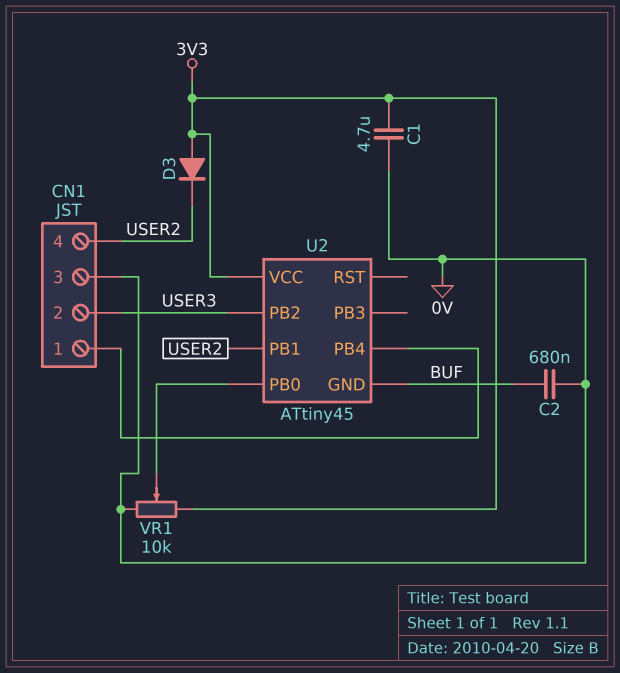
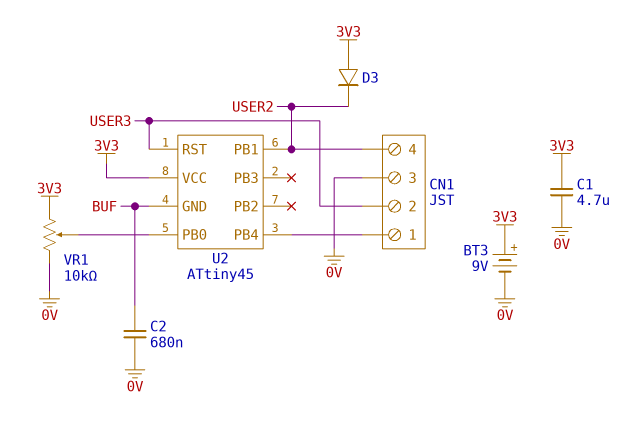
BT3: none -> 9V (plus 3V3, minus 0V)
U2 pin PB2: USER3 -> none
U2 pin RST: none -> USER3

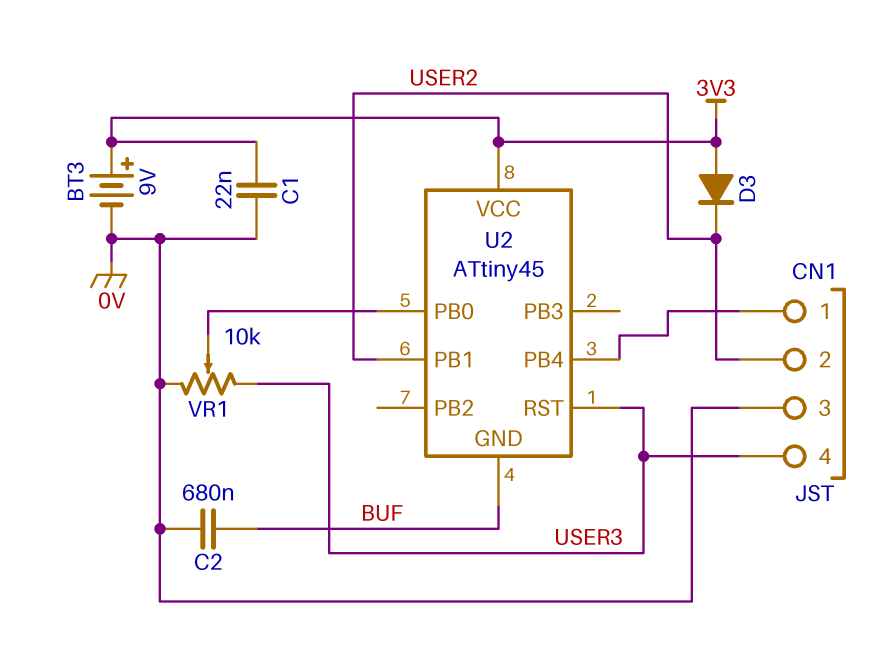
C1: 4.7uF (0V, 3V3) -> 22nF (0V, 3V3)
CN1 pin 2: USER3 -> USER2
CN1 pin 4: USER2 -> USER3
VR1: 10k (0V, 3V3, wiper U2/PB0) -> 10k (0V, USER3, wiper U2/PB0)

